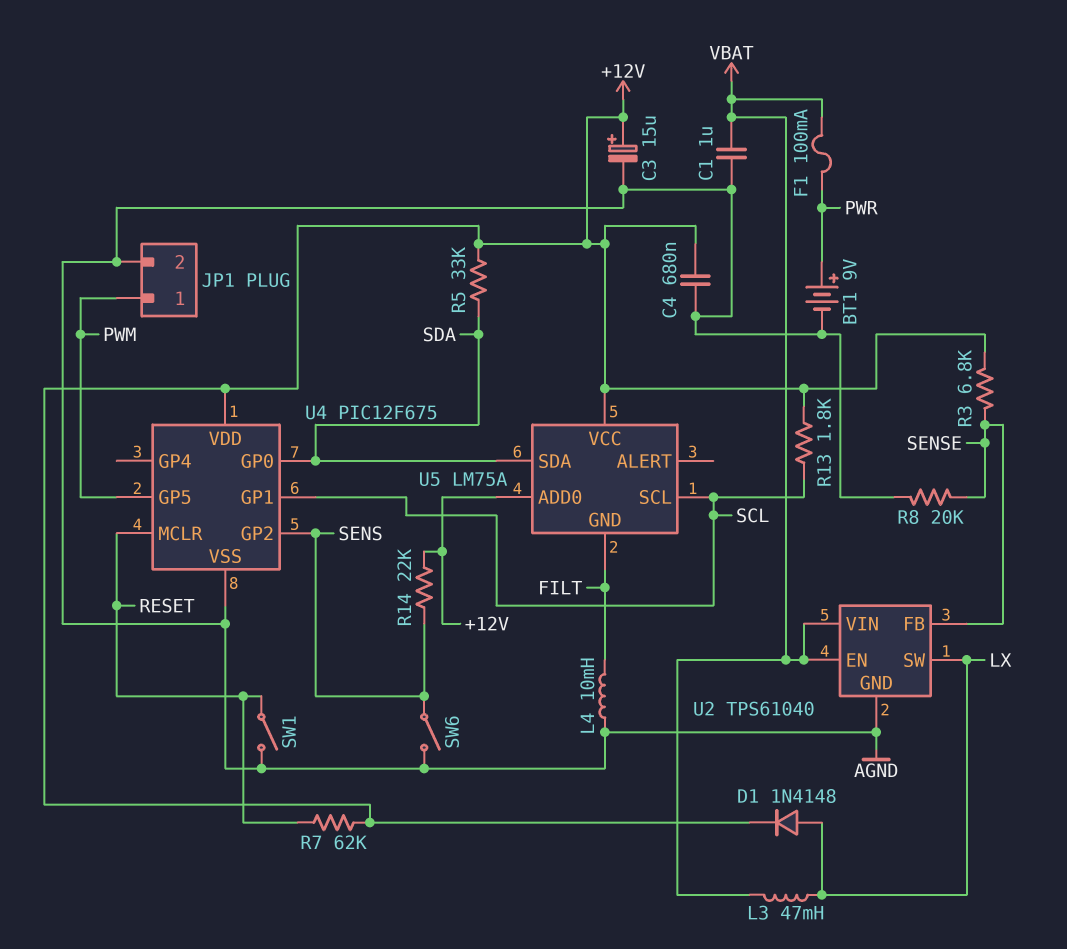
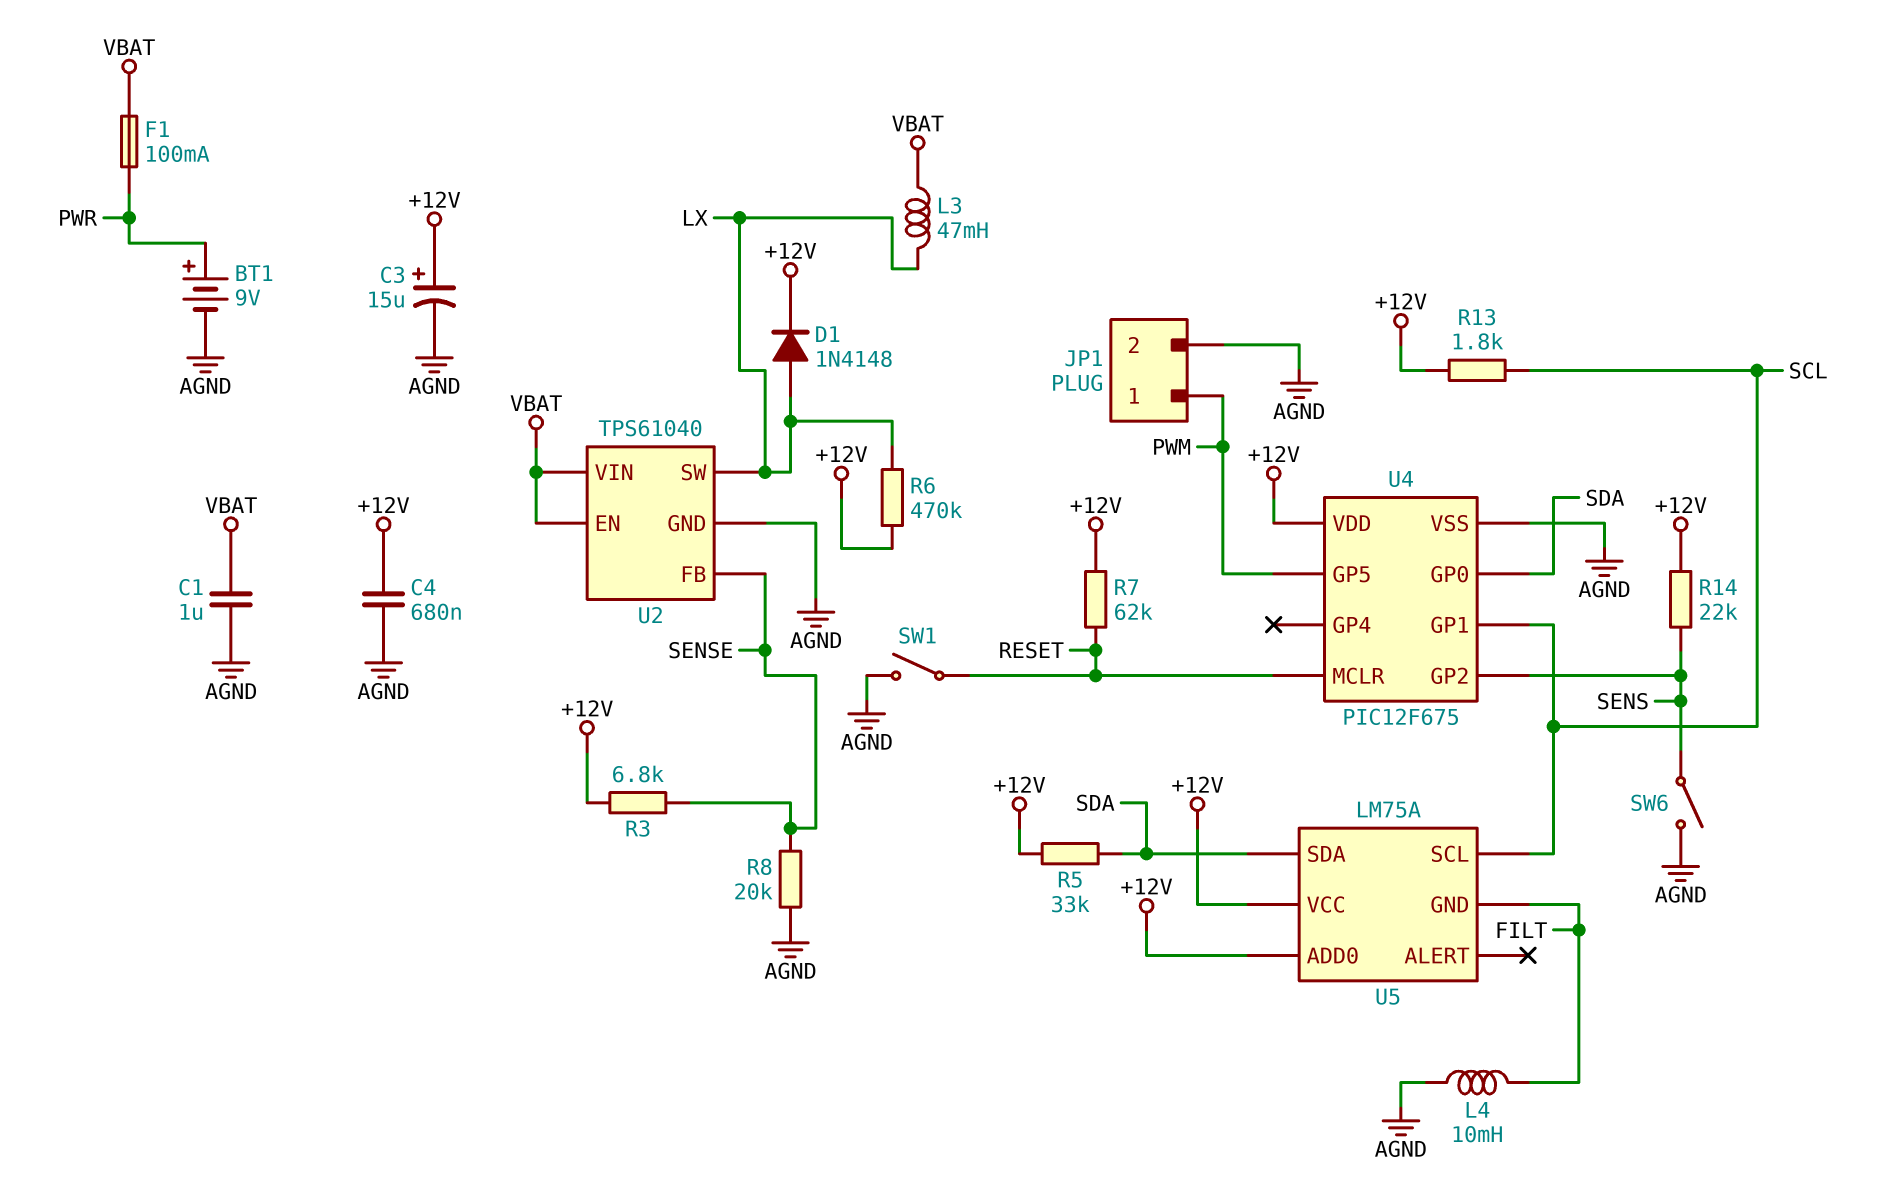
R6: none -> 470k (+12V, LX)

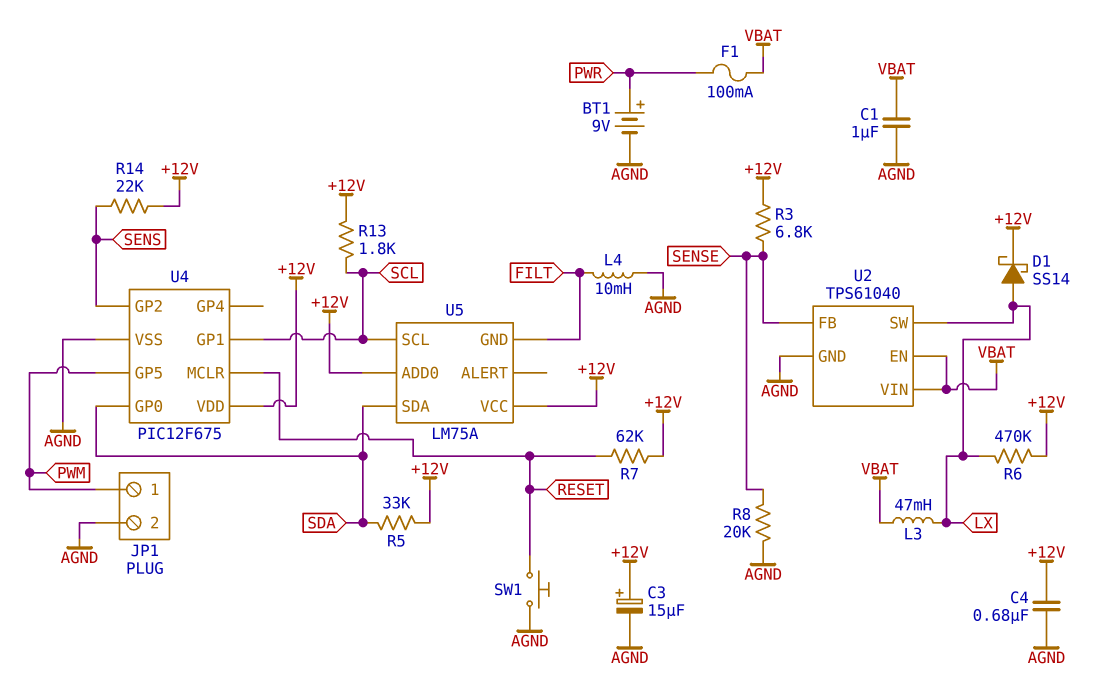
D1: diode 1N4148 (A LX, K +12V) -> schottky SS14 (A LX, K +12V)
SW1: switch (AGND, RESET) -> button (AGND, RESET)
SW6: switch (AGND, SENS) -> none

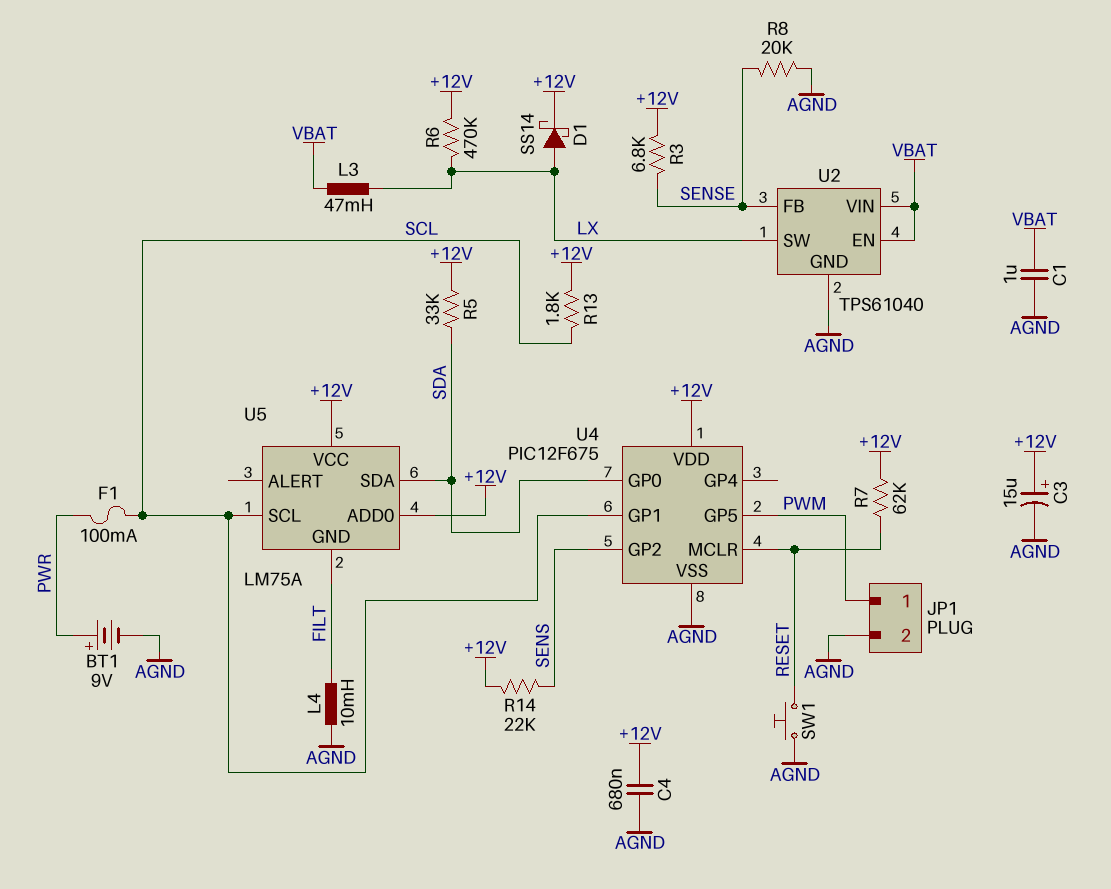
F1: 100mA (PWR, VBAT) -> 100mA (PWR, SCL)

